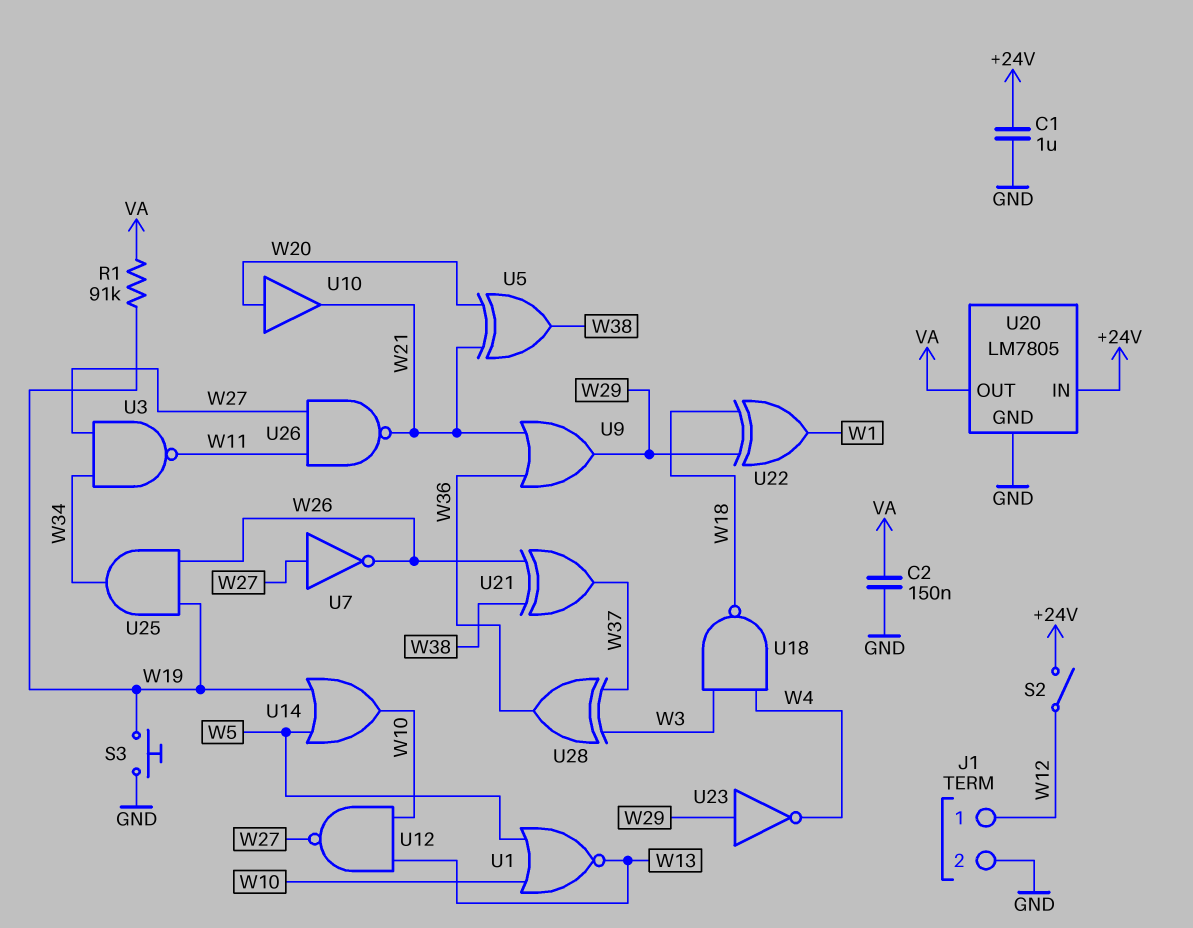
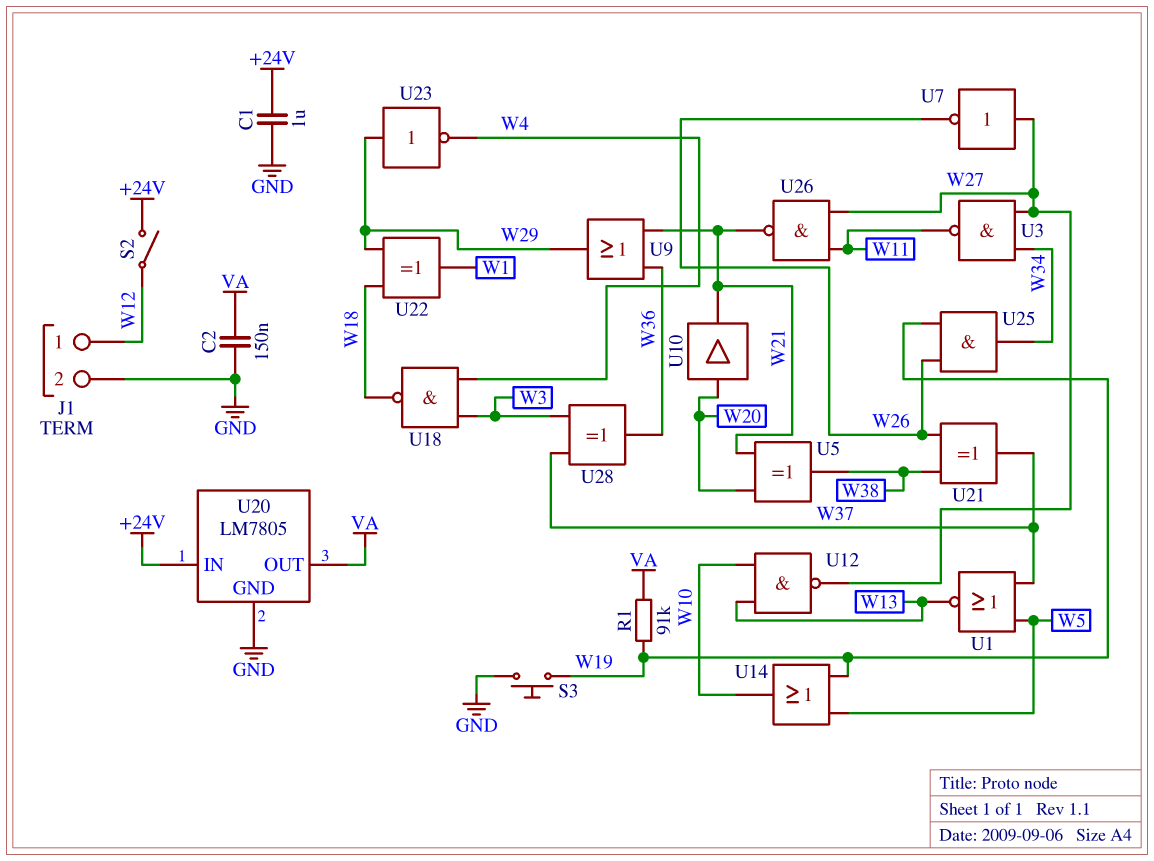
U1: NOR (in W5, in W10, out W13) -> NOR (in W5, in W37, out W13)

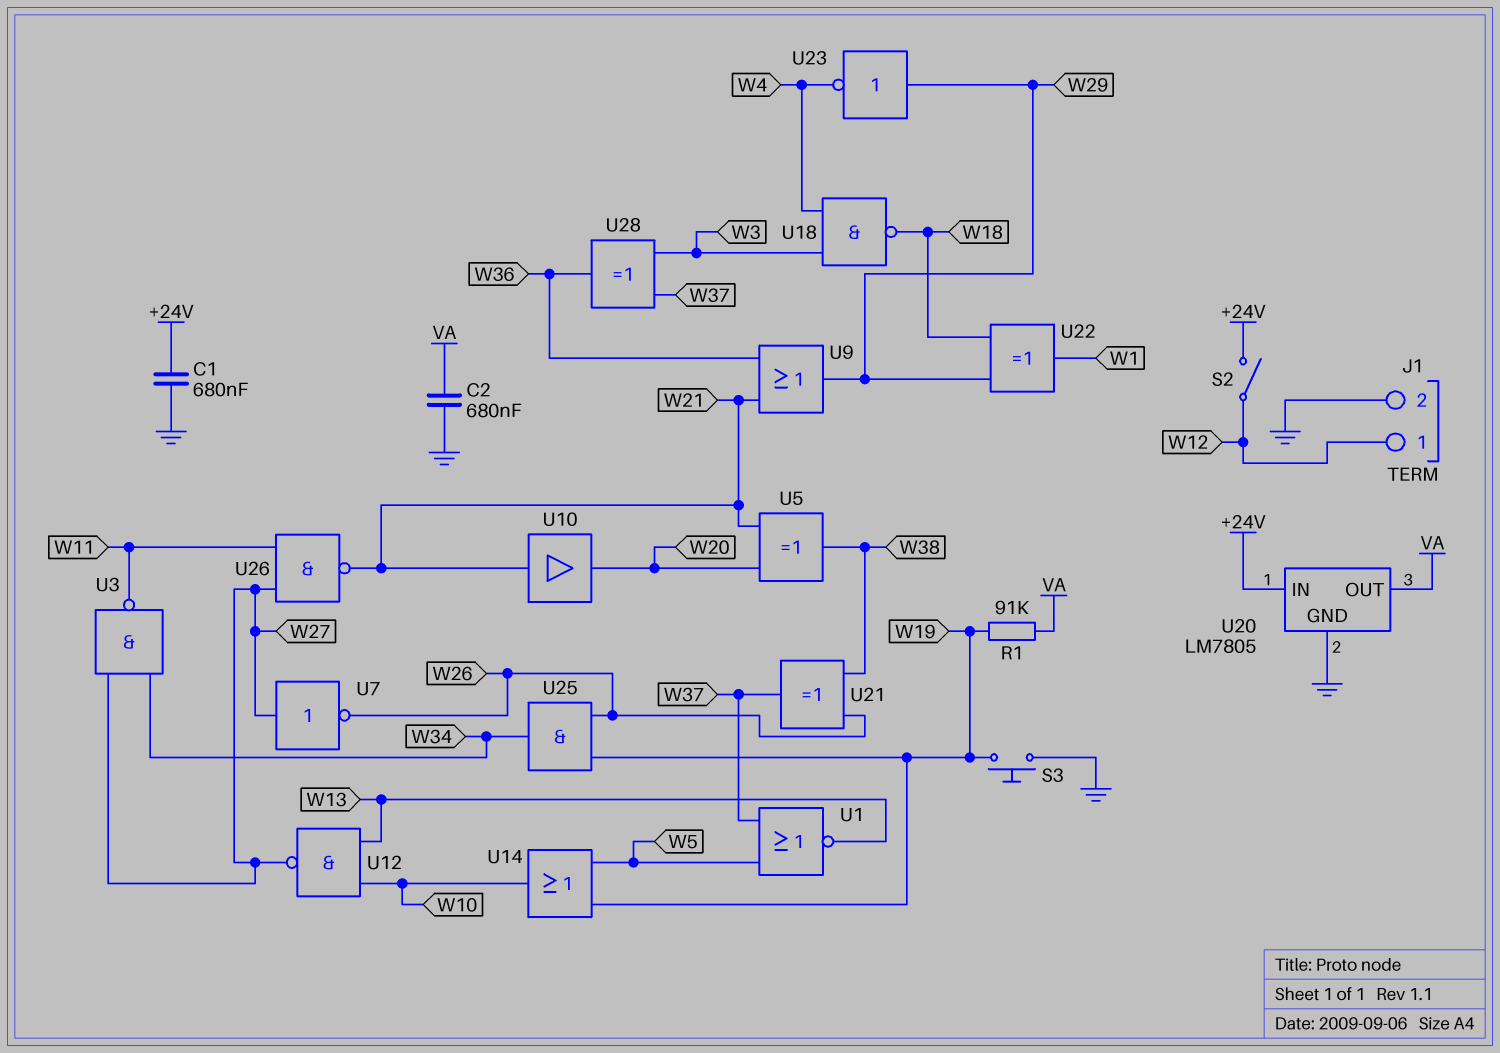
C1: 1uF (+24V, GND) -> 680nF (+24V, GND)
C2: 150nF (GND, VA) -> 680nF (GND, VA)
U10: buffer (in W20, out W21) -> buffer (in W21, out W20)

